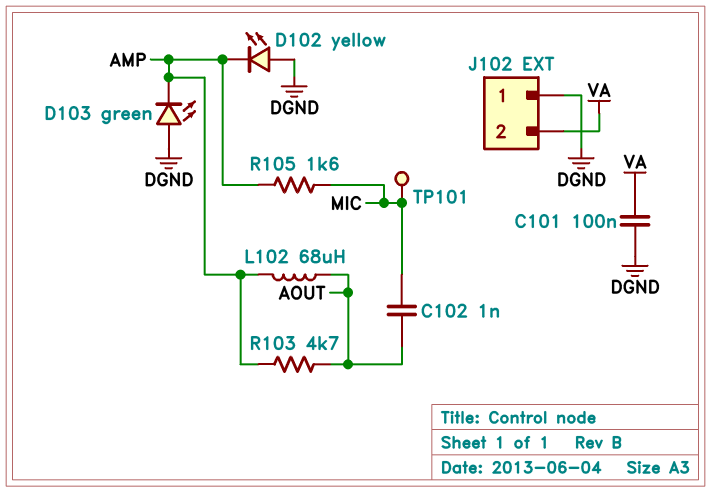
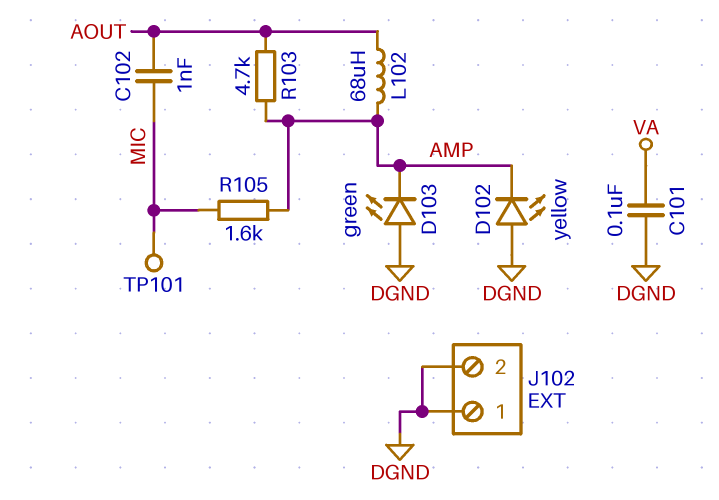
J102 pin 2: VA -> DGND

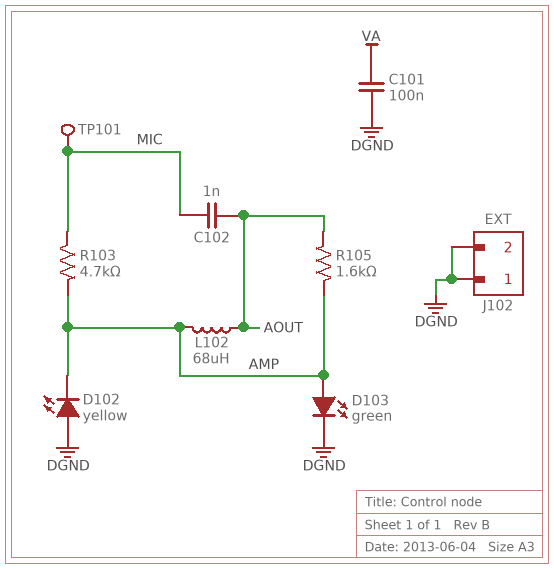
D103: LED green (A DGND, K AMP) -> LED green (A AMP, K DGND)
R103: 4.7k (AMP, AOUT) -> 4.7k (AMP, MIC)
R105: 1.6k (AMP, MIC) -> 1.6k (AMP, AOUT)

